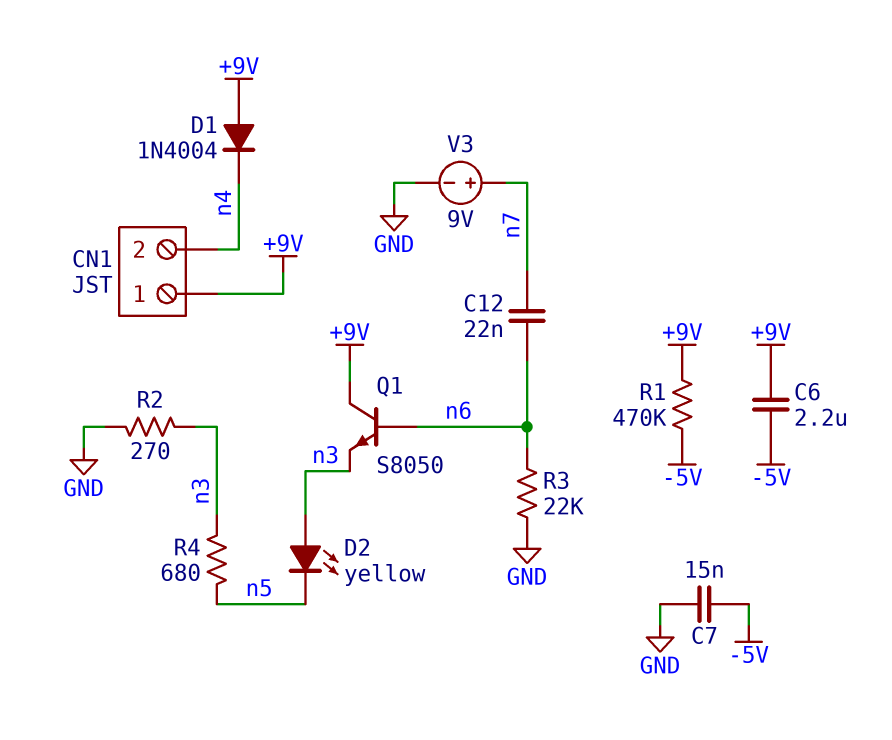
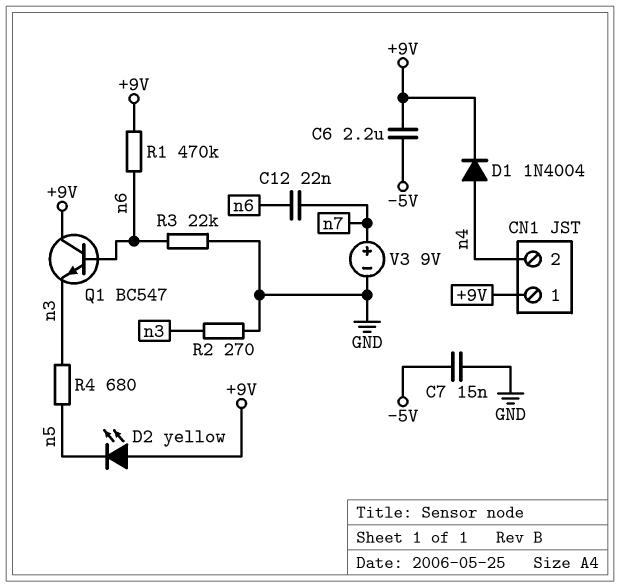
D1: diode 1N4004 (A +9V, K n4) -> diode 1N4004 (A n4, K +9V)
D2: LED yellow (A n3, K n5) -> LED yellow (A +9V, K n5)
Q1: NPN S8050 (B n6, C +9V, E n3) -> NPN BC547 (B n6, C +9V, E n3)
R1: 470k (+9V, -5V) -> 470k (+9V, n6)

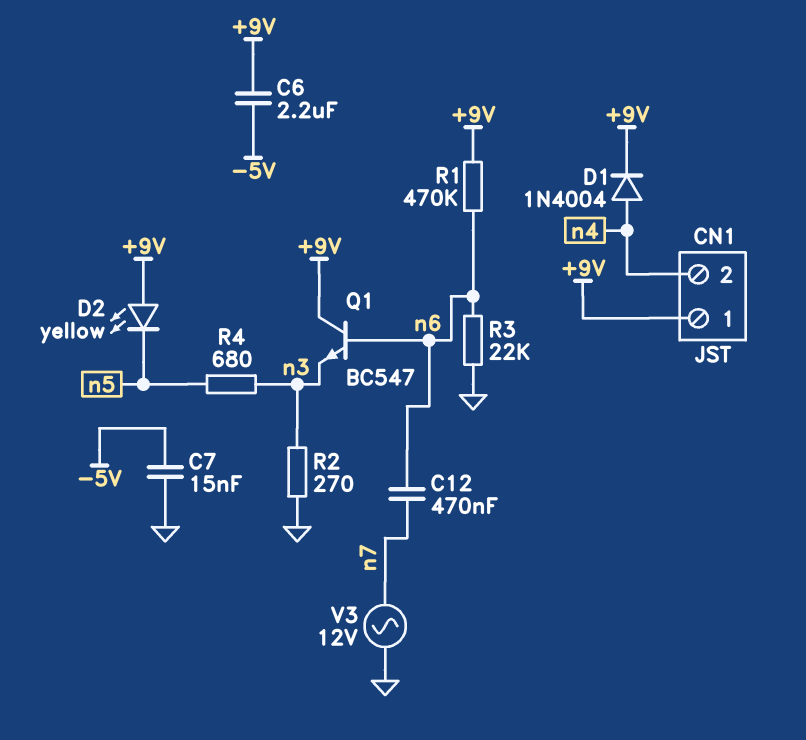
C12: 22nF (n6, n7) -> 470nF (n6, n7)
V3: 9V (plus n7, minus GND) -> AC 12V (GND, n7)

